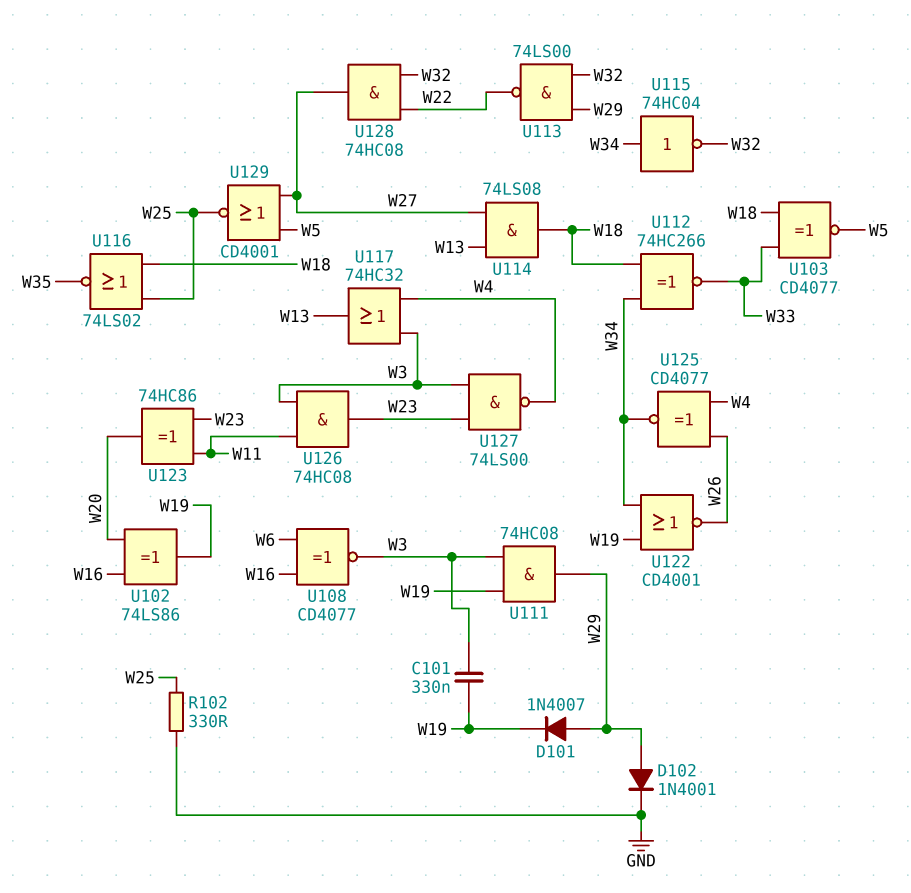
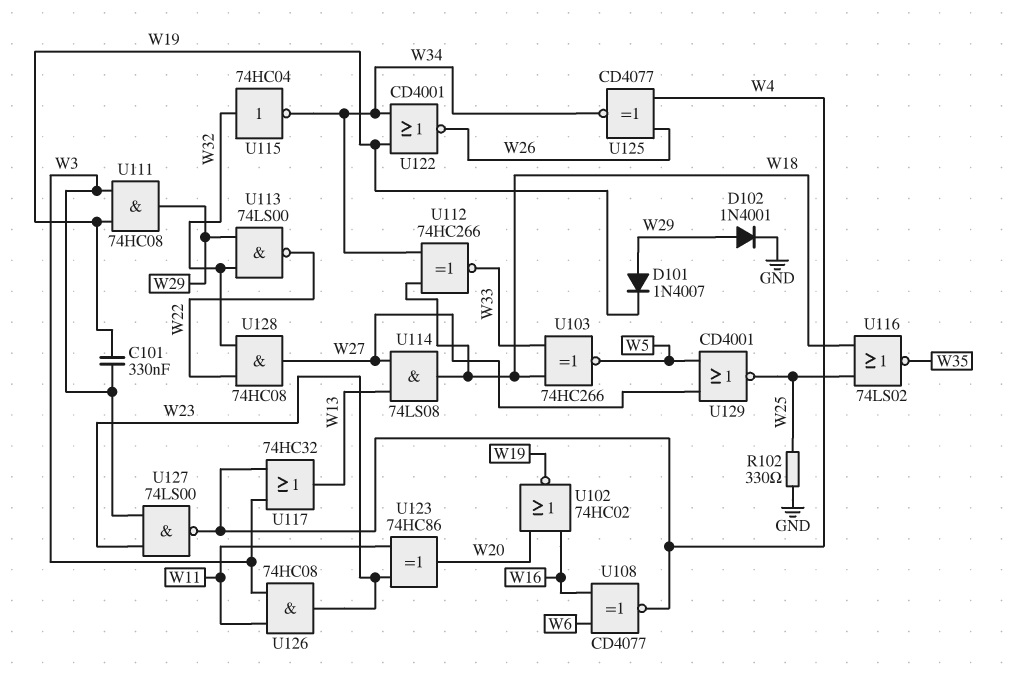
U102: XOR 74LS86 (in W16, in W20, out W19) -> NOR 74HC02 (in W16, in W20, out W19)
U103: XNOR CD4077 (in W18, in W33, out W5) -> XNOR 74HC266 (in W18, in W33, out W5)
U108: XNOR CD4077 (in W6, in W16, out W3) -> XNOR CD4077 (in W6, in W16, out W4)
U115: NOT 74HC04 (in W34, out W32) -> NOT 74HC04 (in W32, out W34)

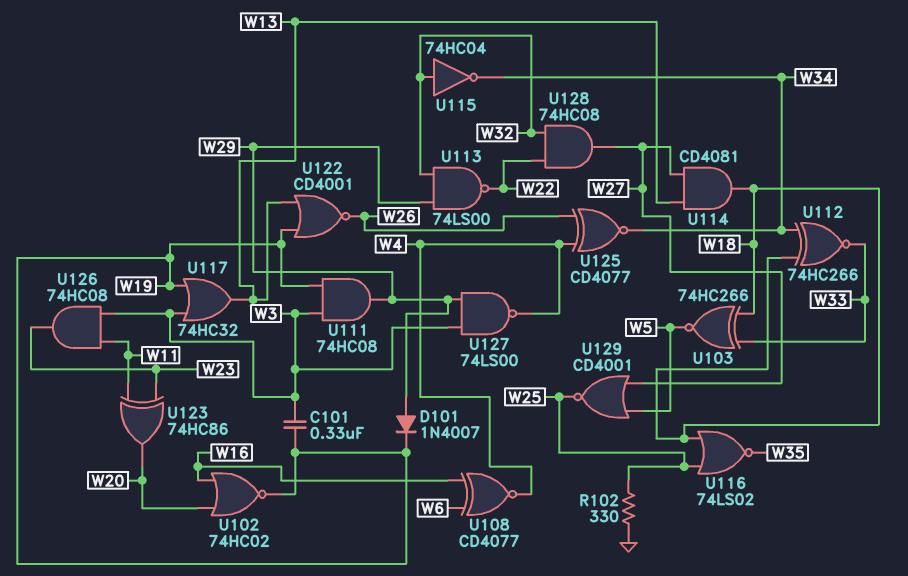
D102: diode 1N4001 (A W29, K GND) -> none
U114: AND 74LS08 (in W13, in W27, out W18) -> AND CD4081 (in W13, in W27, out W18)
U117: OR 74HC32 (in W3, in W4, out W13) -> OR 74HC32 (in W3, in W19, out W13)
U122: NOR CD4001 (in W19, in W34, out W26) -> NOR CD4001 (in W13, in W19, out W26)
U127: NAND 74LS00 (in W3, in W23, out W4) -> NAND 74LS00 (in W3, in W29, out W4)

